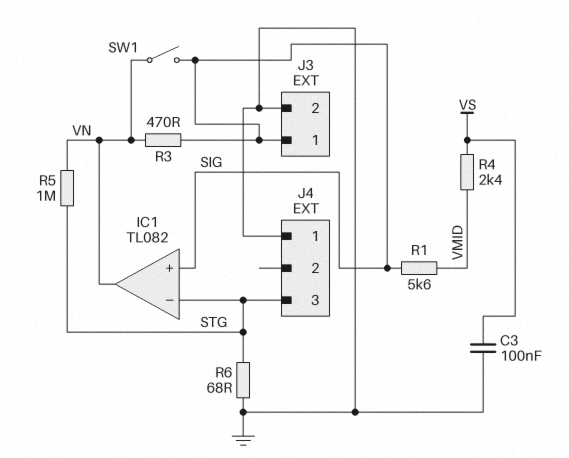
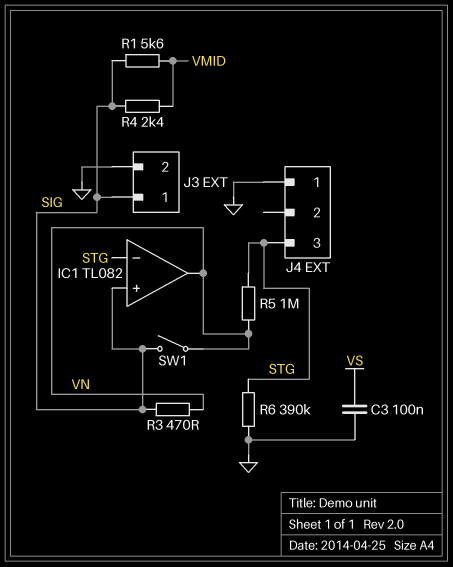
R4: 2.4k (VMID, VS) -> 2.4k (SIG, VMID)
R6: 68 (GND, STG) -> 390k (GND, STG)

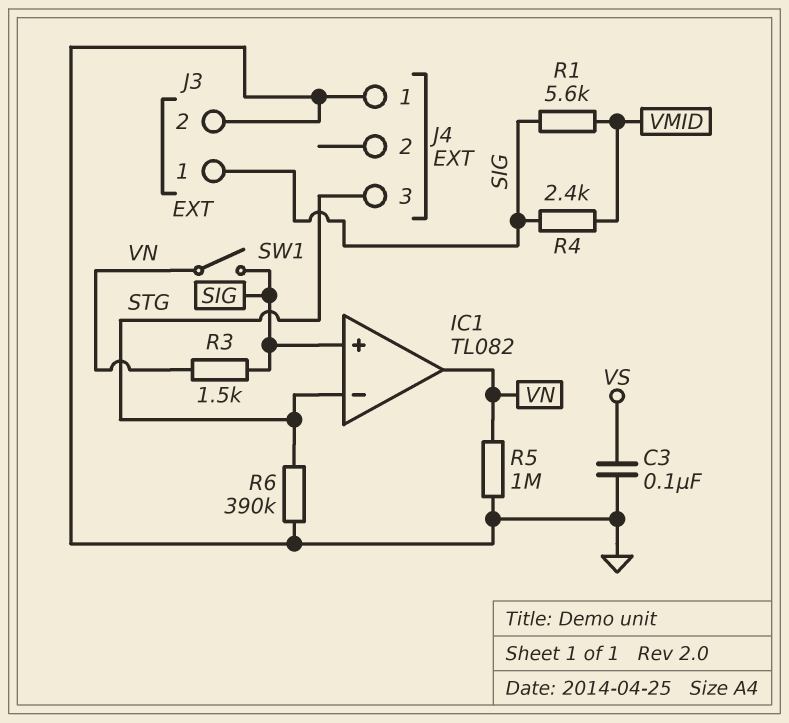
R3: 470 (SIG, VN) -> 1.5k (SIG, VN)
R5: 1M (STG, VN) -> 1M (GND, VN)

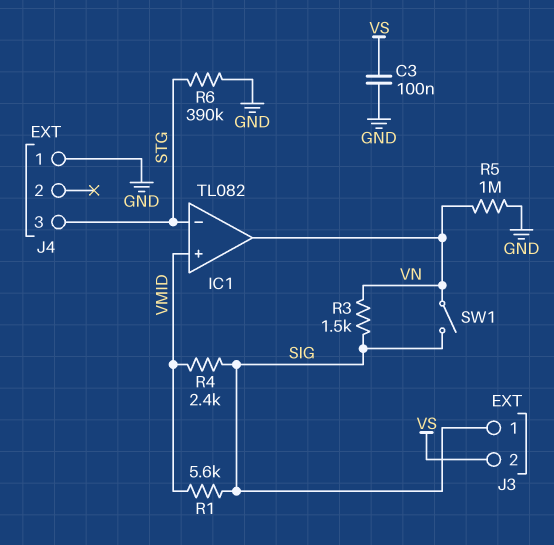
IC1 pin in+: SIG -> VMID
J3 pin 2: GND -> VS

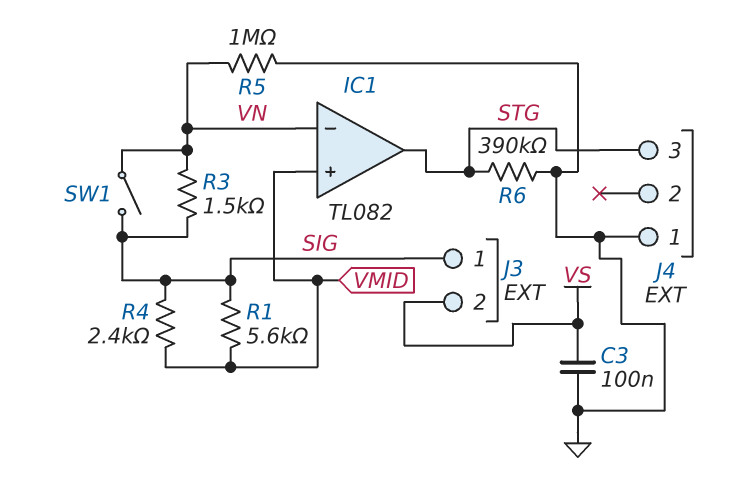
IC1 pin in-: STG -> VN
IC1 pin out: VN -> STG

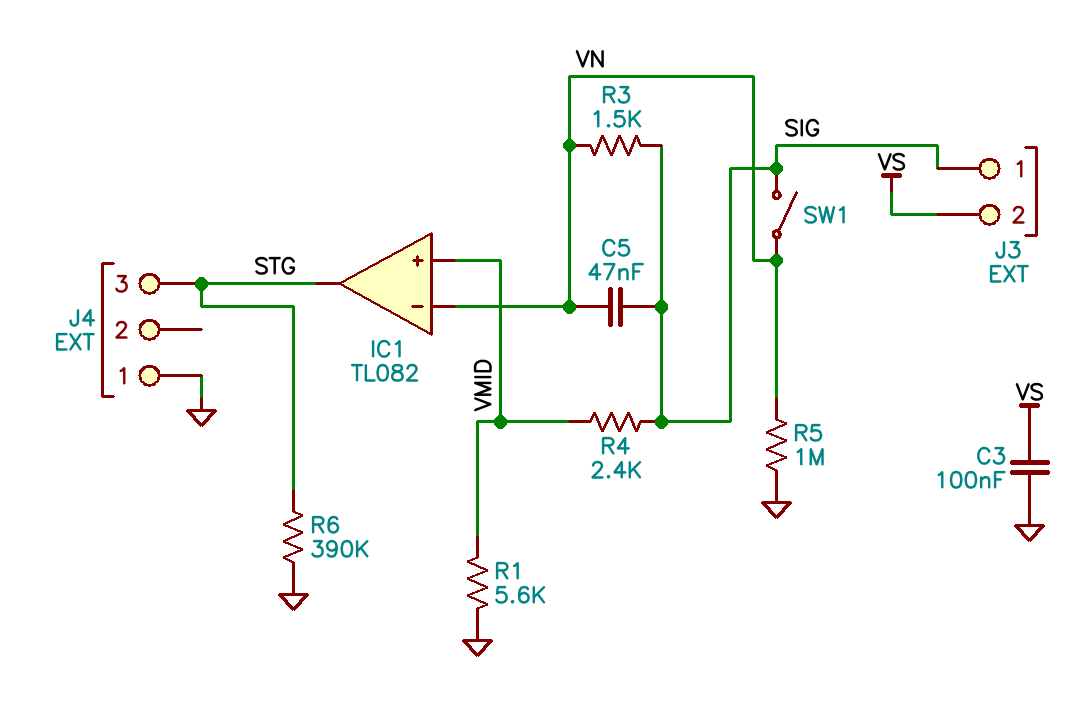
C5: none -> 47nF (SIG, VN)
R1: 5.6k (SIG, VMID) -> 5.6k (GND, VMID)

